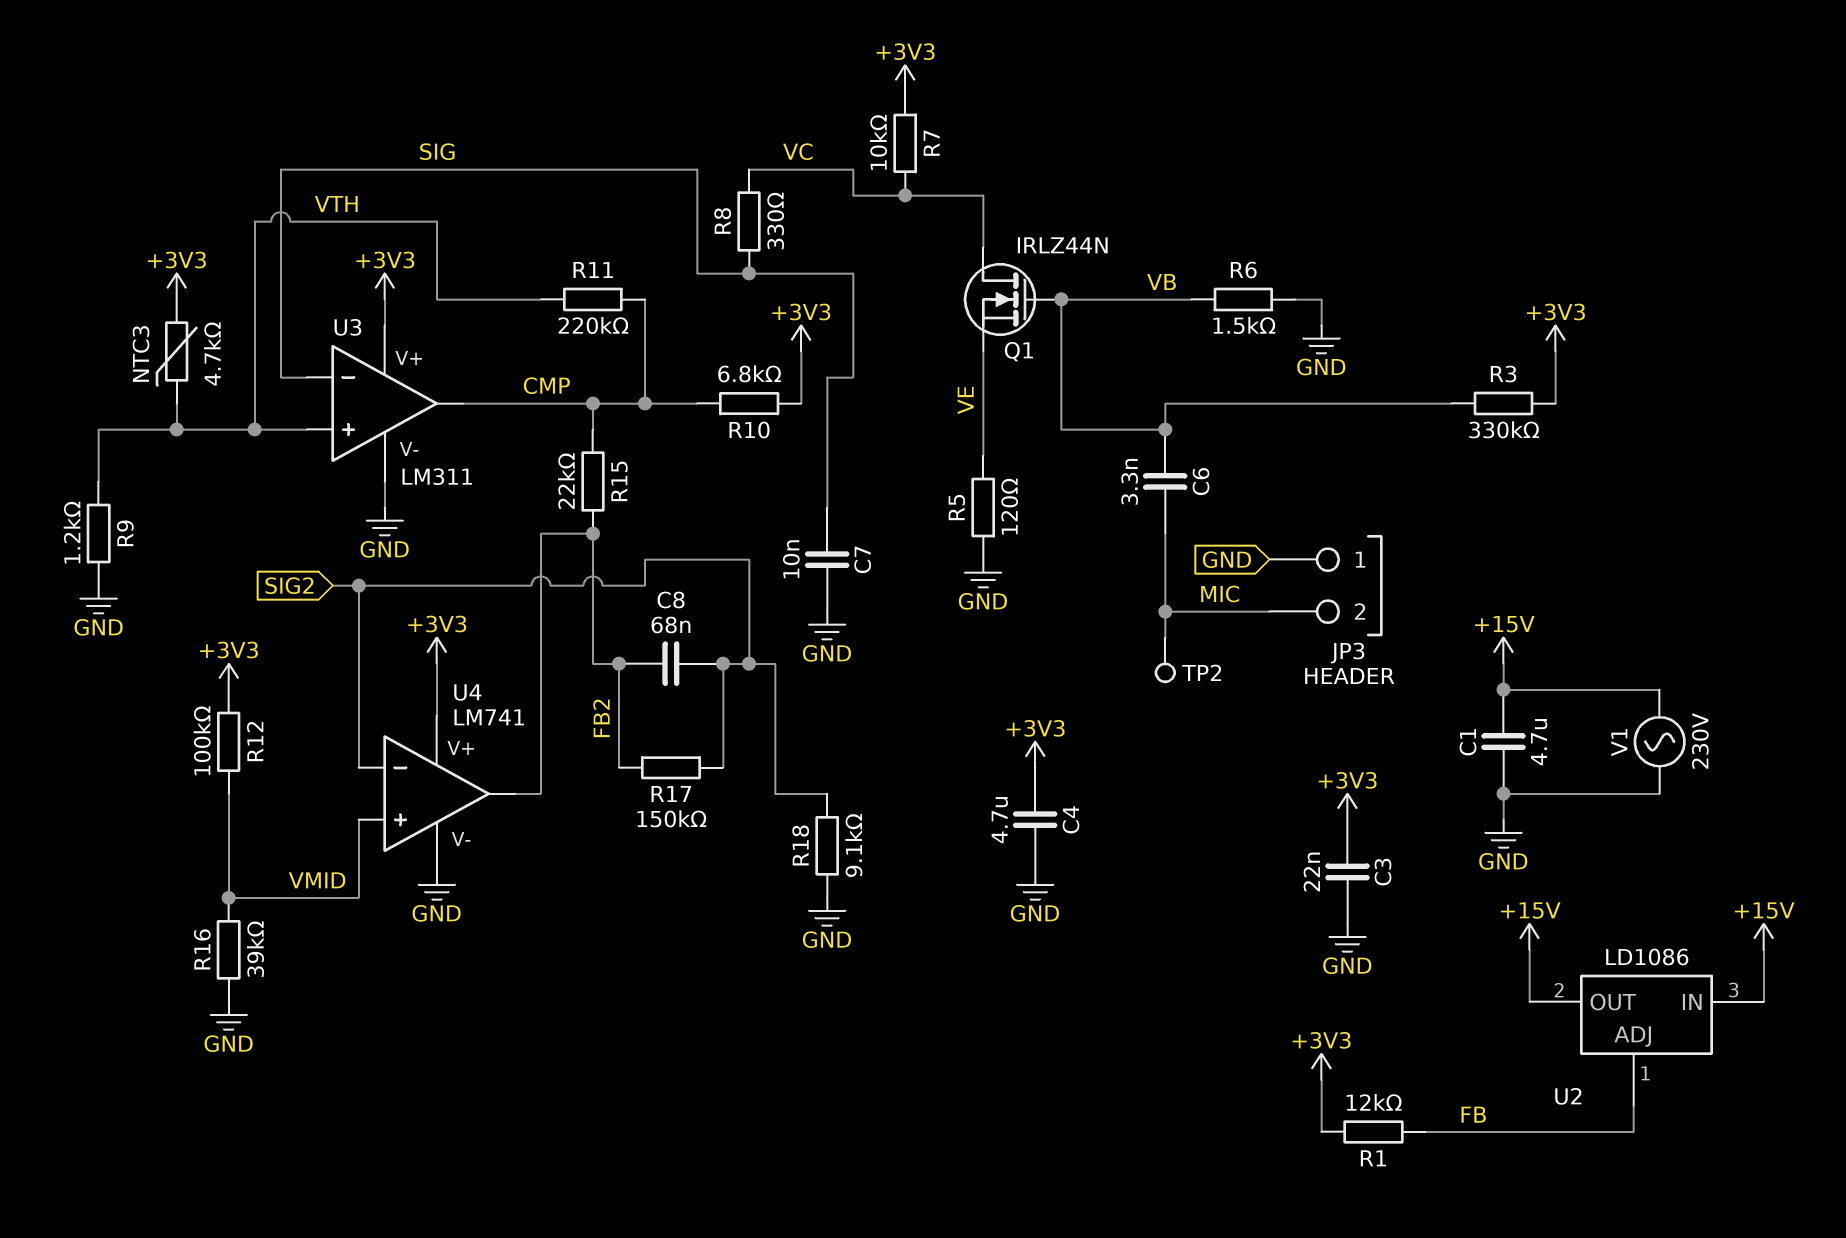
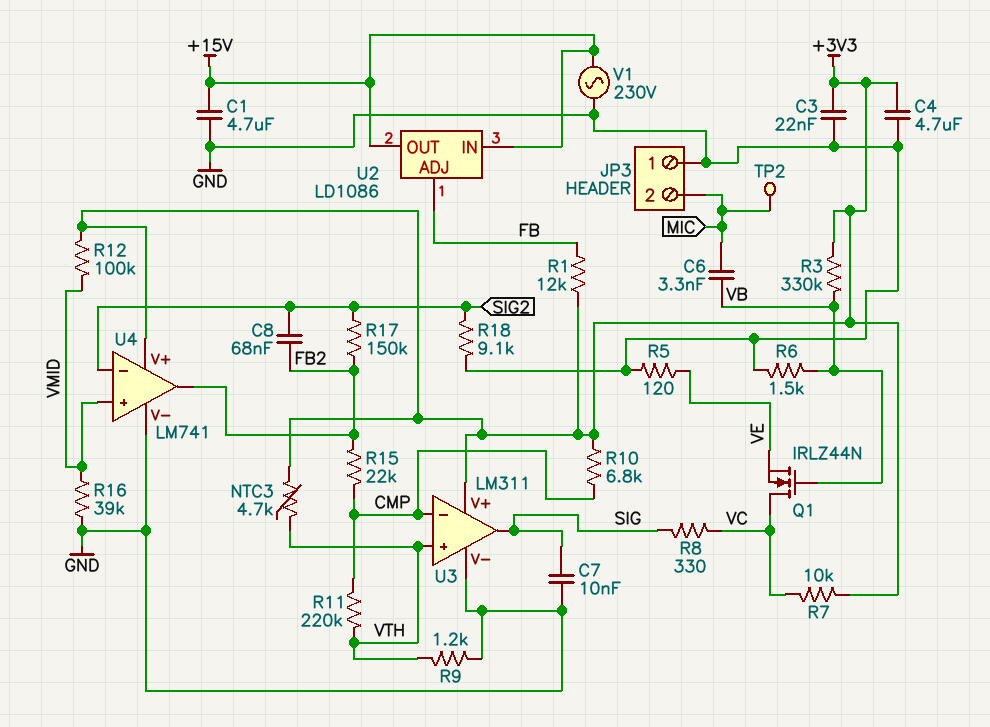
U3 pin in-: SIG -> CMP
U3 pin out: CMP -> SIG

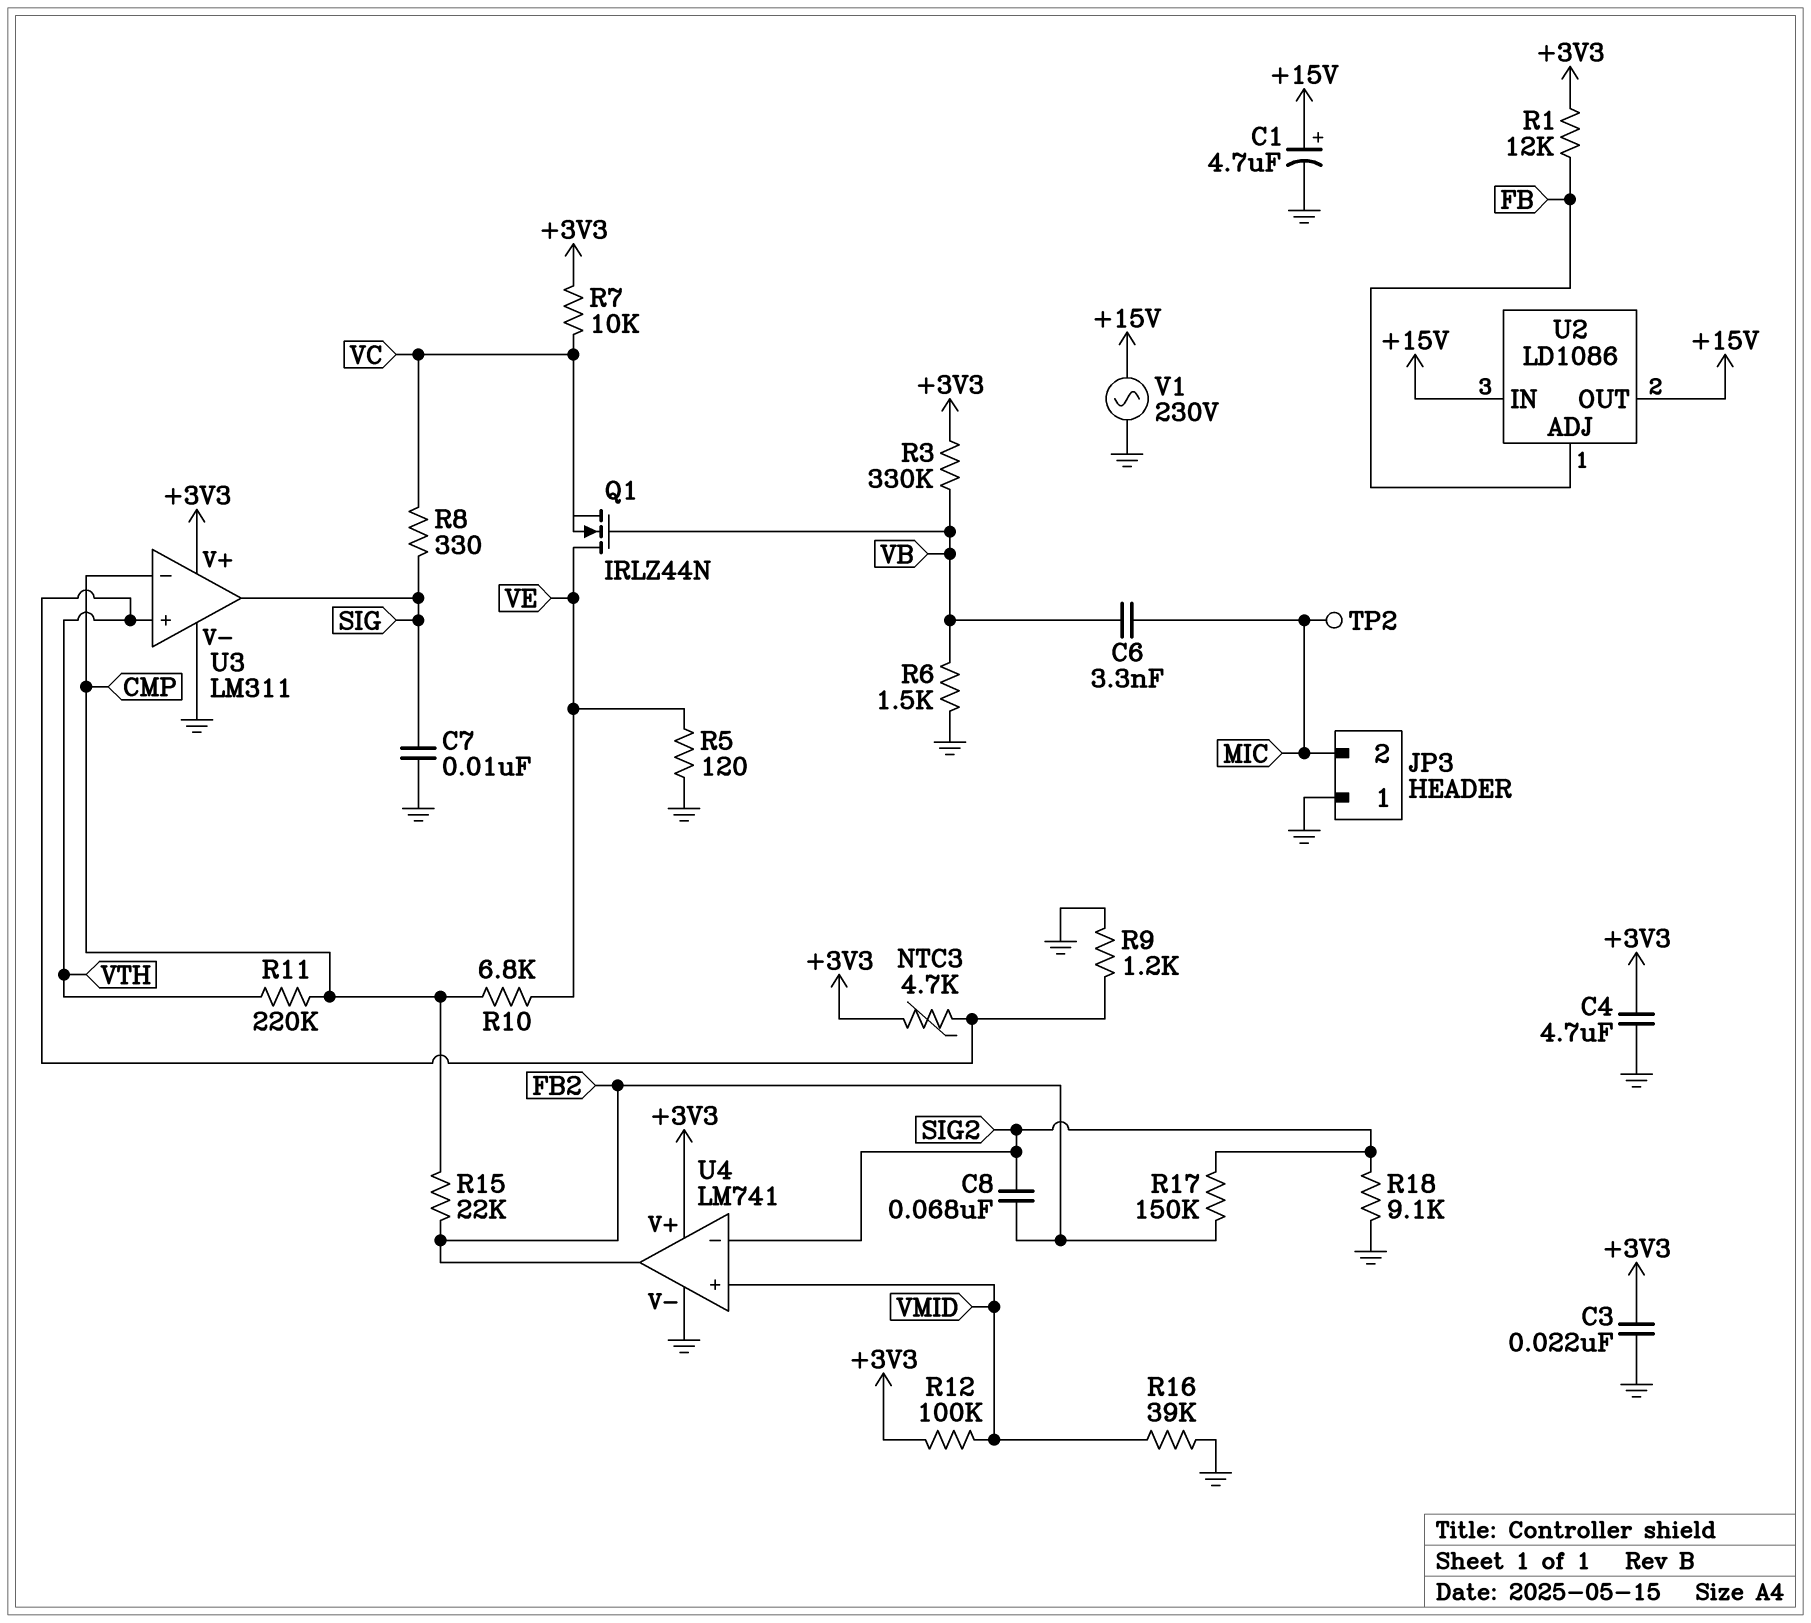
C1: 4.7uF (+15V, GND) -> 4.7uF (plus +15V, minus GND)
Q1: NMOS IRLZ44N (G VB, D VC, S VE) -> NMOS IRLZ44N (G VB, D VE, S VC)
R10: 6.8k (+3V3, CMP) -> 6.8k (CMP, VE)

